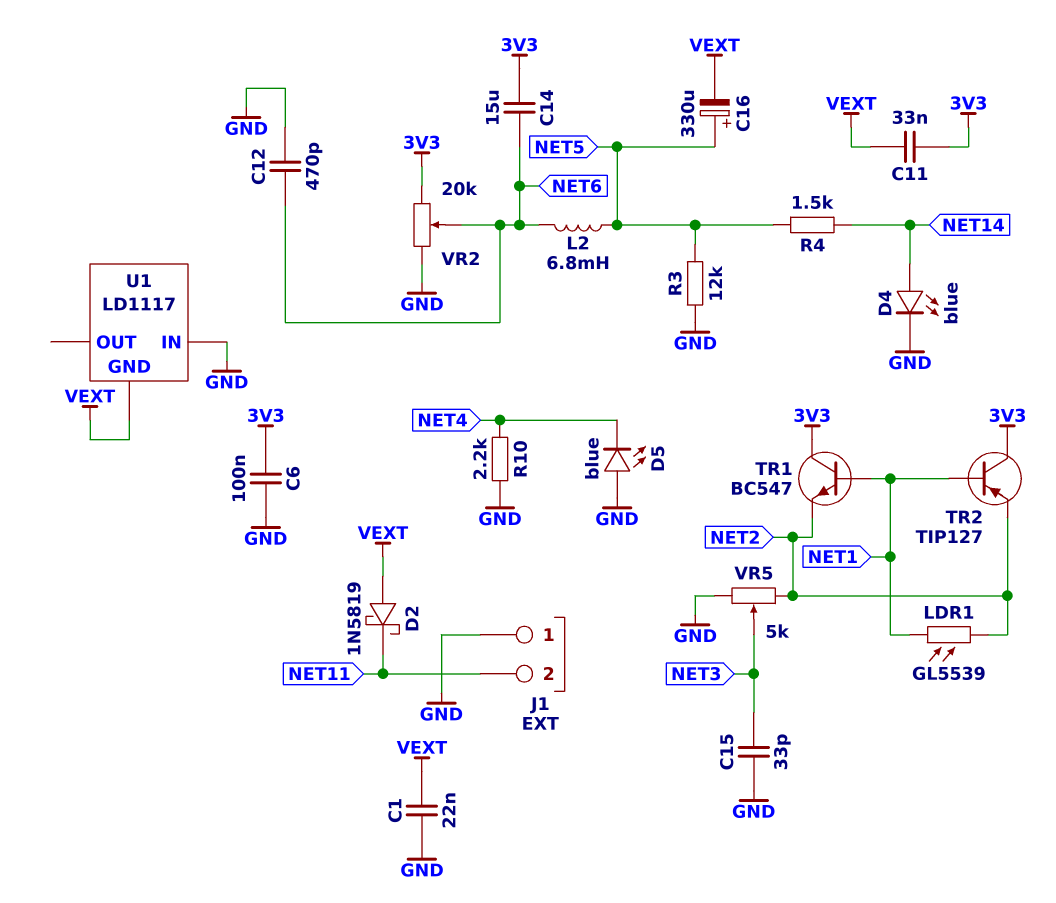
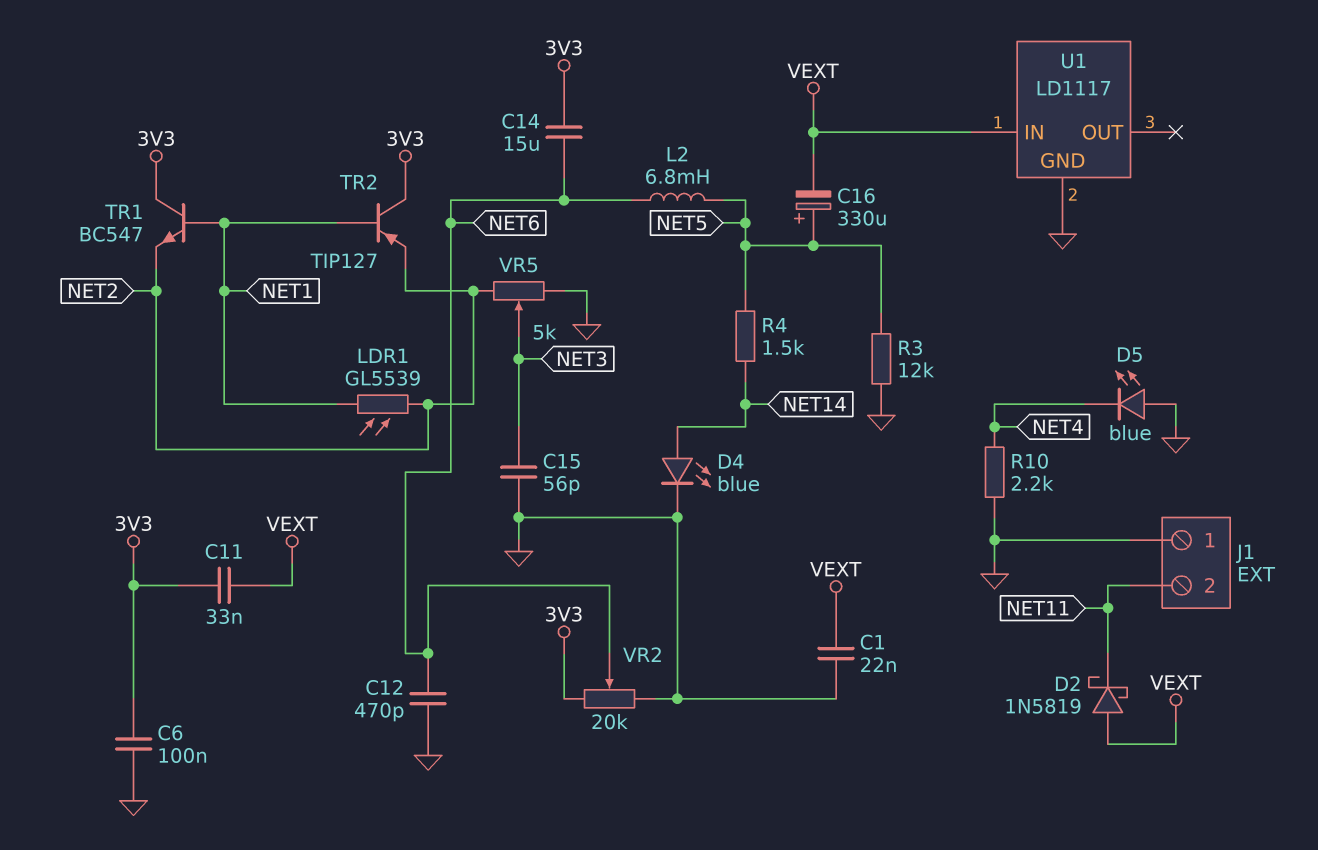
C15: 33pF (GND, NET3) -> 56pF (GND, NET3)
U1 pin GND: VEXT -> GND
U1 pin IN: GND -> VEXT

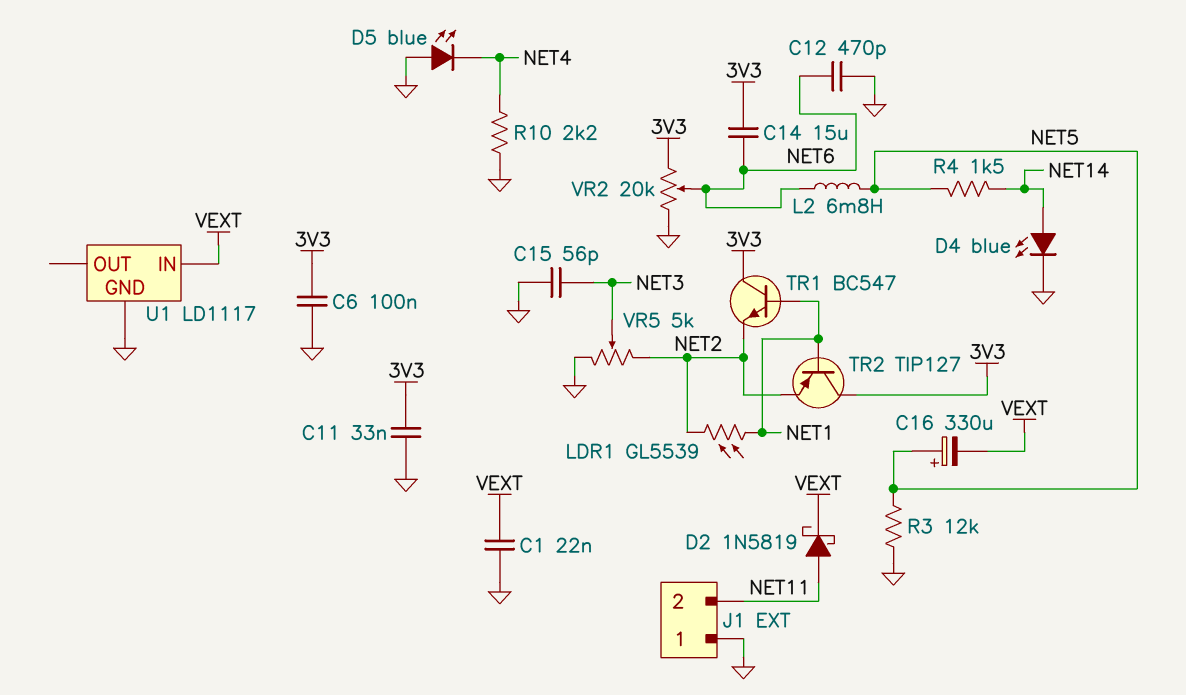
C11: 33nF (3V3, VEXT) -> 33nF (3V3, GND)
D2: schottky 1N5819 (A VEXT, K NET11) -> schottky 1N5819 (A NET11, K VEXT)

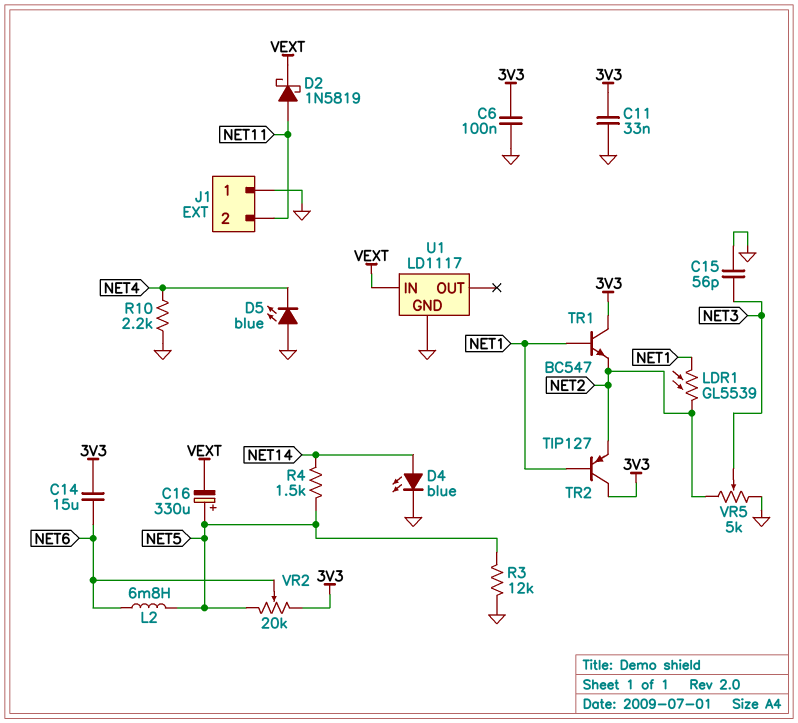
C1: 22nF (GND, VEXT) -> none
C12: 470pF (GND, NET6) -> none
VR2: 20k (3V3, GND, wiper NET6) -> 20k (3V3, NET5, wiper NET6)

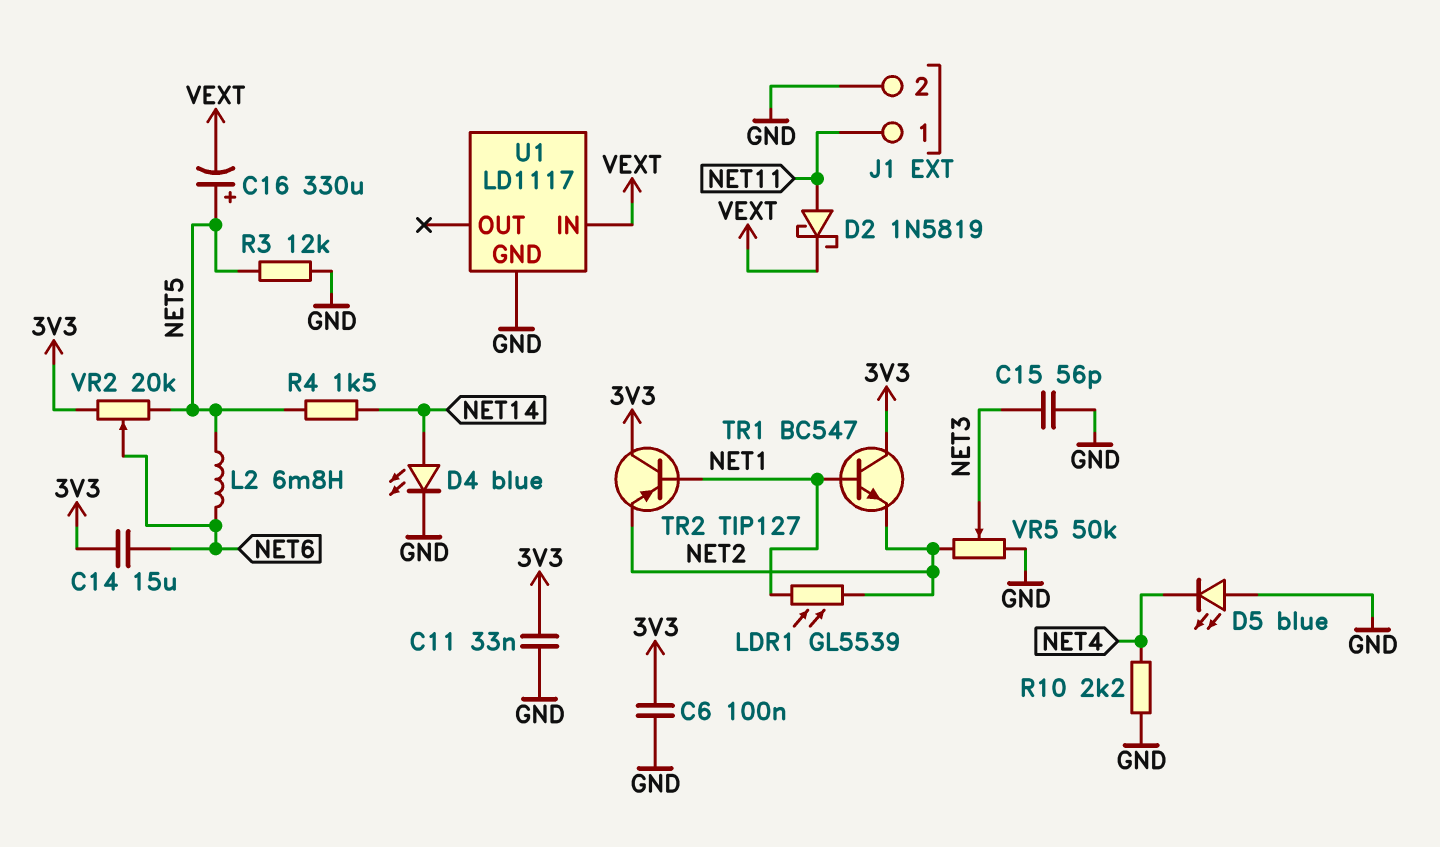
J1 pin 1: GND -> NET11
J1 pin 2: NET11 -> GND
VR5: 5k (GND, NET2, wiper NET3) -> 50k (GND, NET2, wiper NET3)

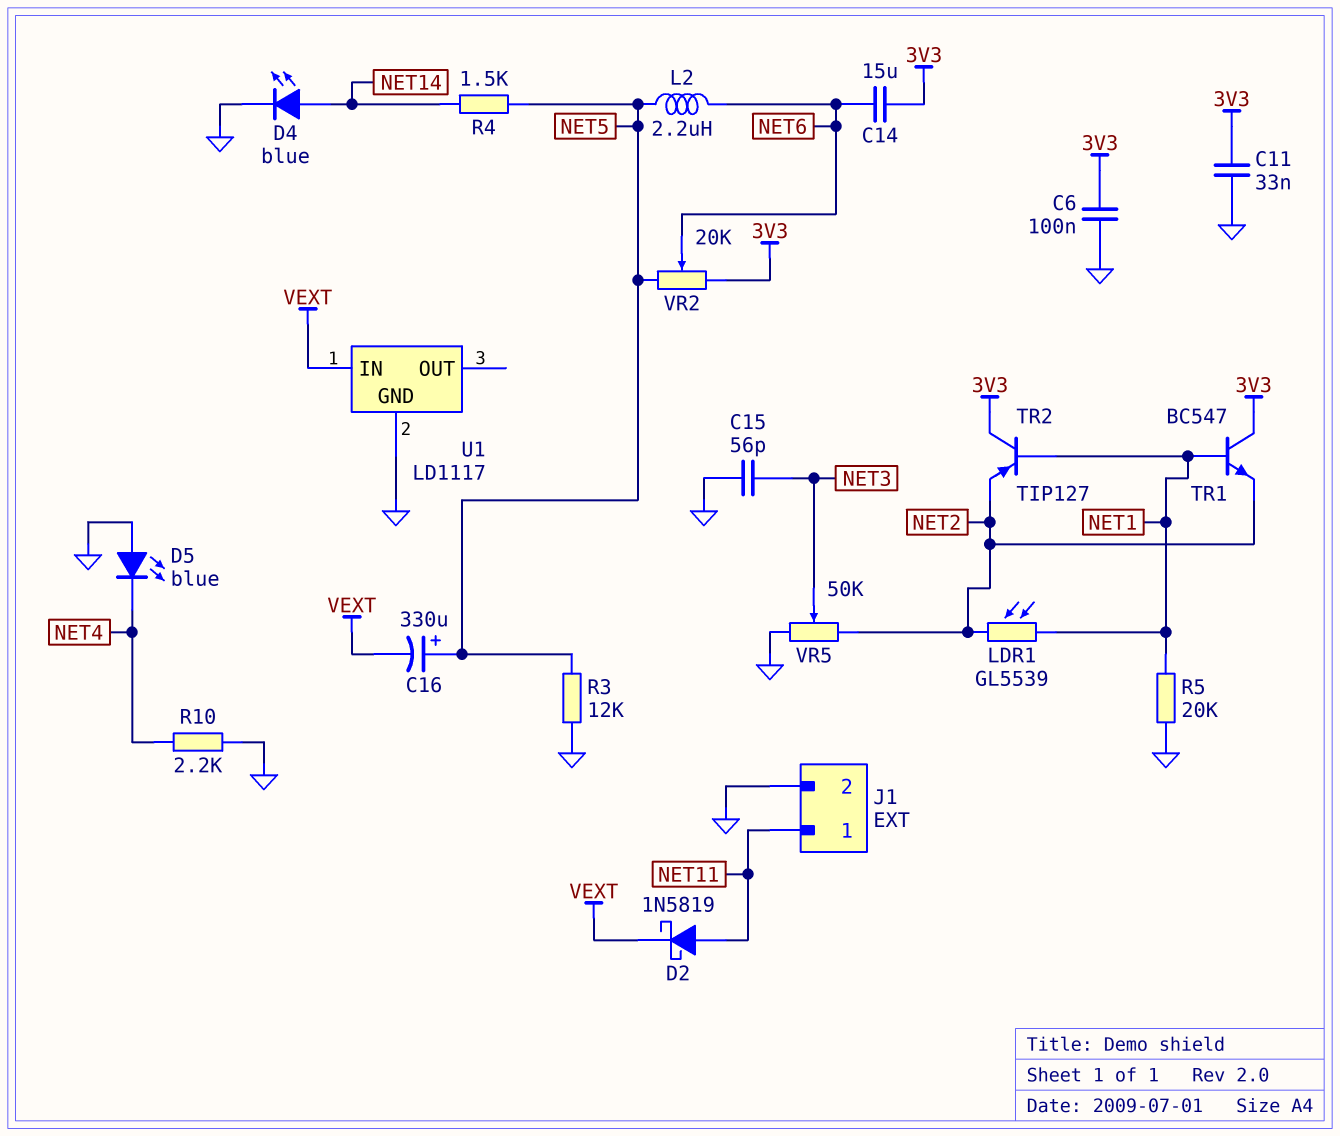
L2: 6.8mH (NET5, NET6) -> 2.2uH (NET5, NET6)
R5: none -> 20k (GND, NET1)

